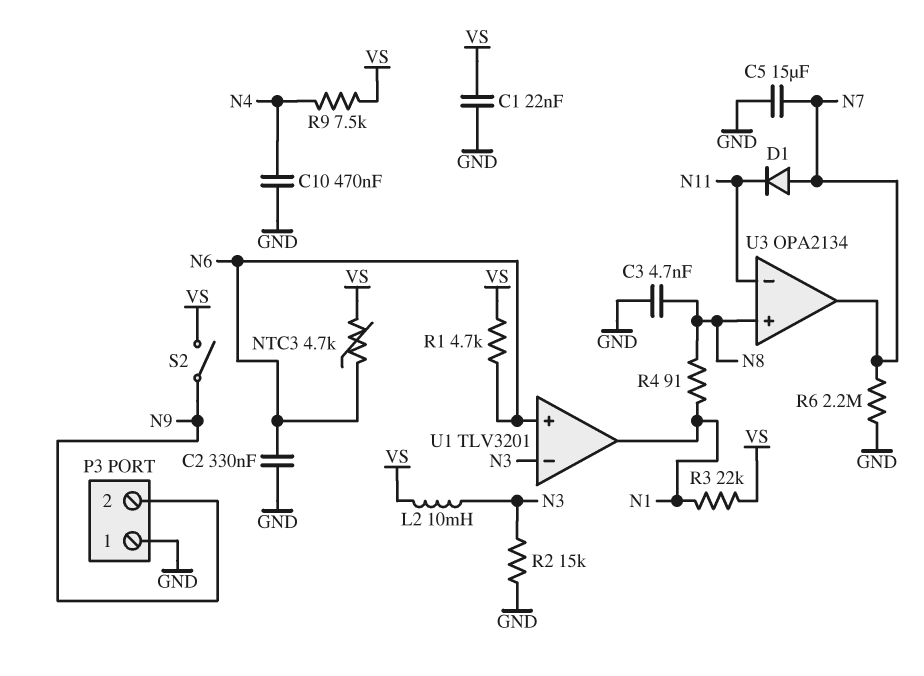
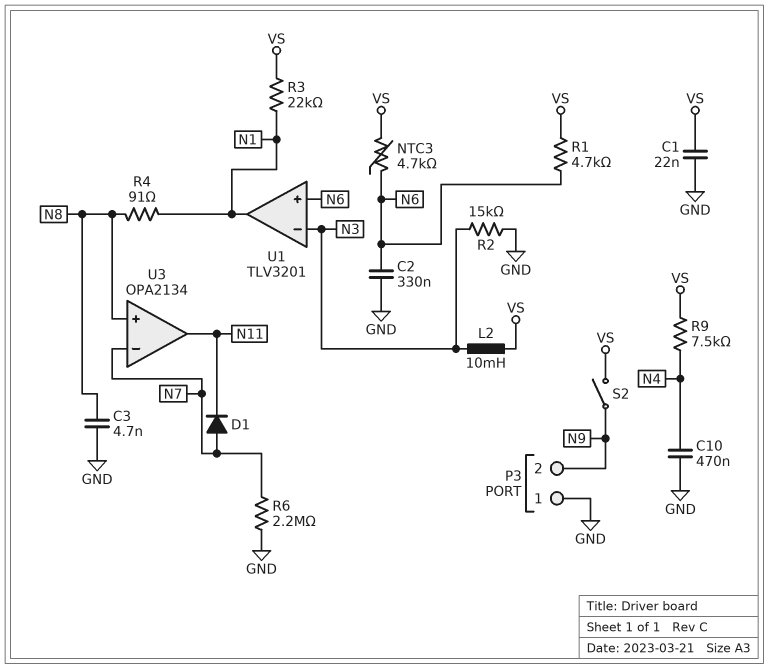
C5: 15uF (GND, N7) -> none
U3 pin in-: N11 -> N7
U3 pin out: N7 -> N11

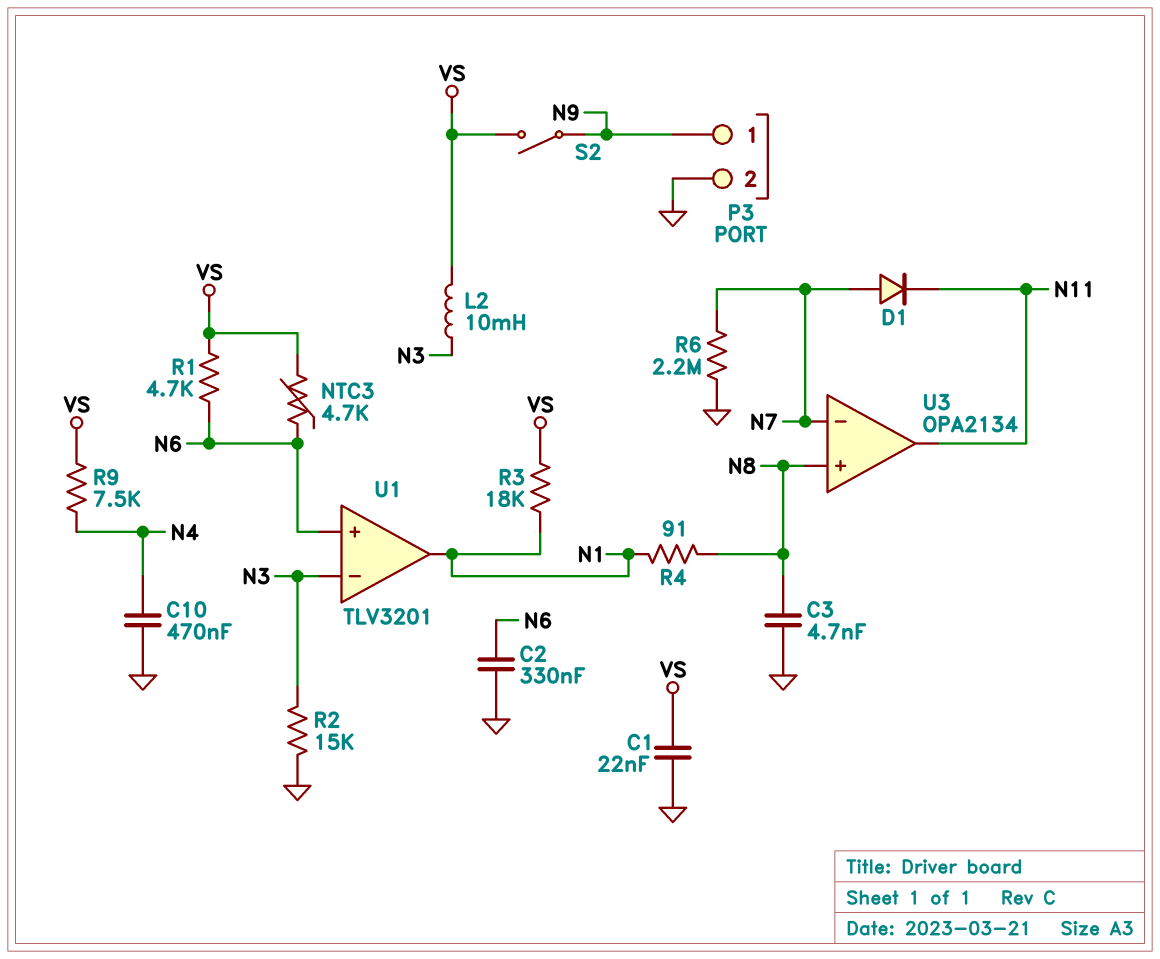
P3 pin 1: GND -> N9
P3 pin 2: N9 -> GND
R3: 22k (N1, VS) -> 18k (N1, VS)

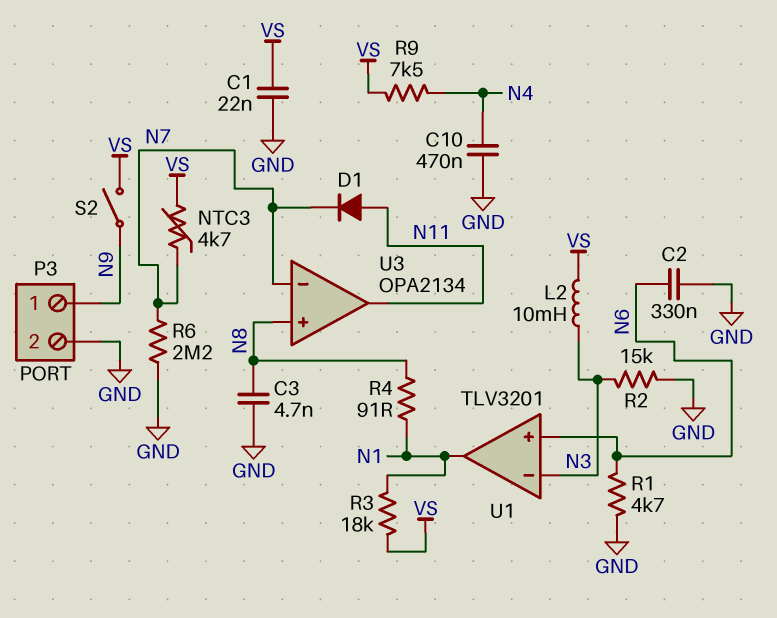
D1: diode (A N7, K N11) -> diode (A N11, K N7)
NTC3: 4.7k (N6, VS) -> 4.7k (N7, VS)
R1: 4.7k (N6, VS) -> 4.7k (GND, N6)

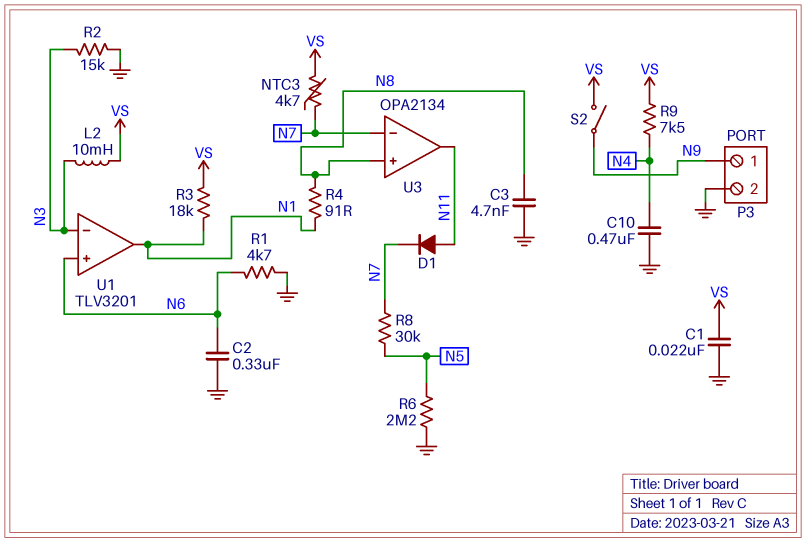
R6: 2.2M (GND, N7) -> 2.2M (GND, N5)
R8: none -> 30k (N5, N7)

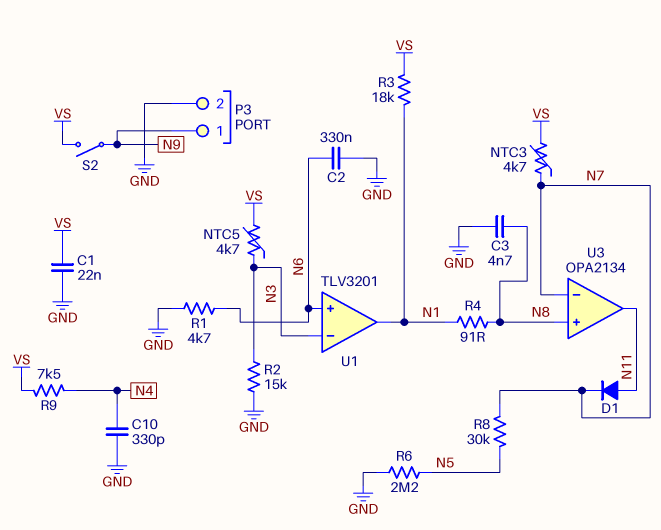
C10: 470nF (GND, N4) -> 330pF (GND, N4)
L2: 10mH (N3, VS) -> none
NTC5: none -> 4.7k (N3, VS)

